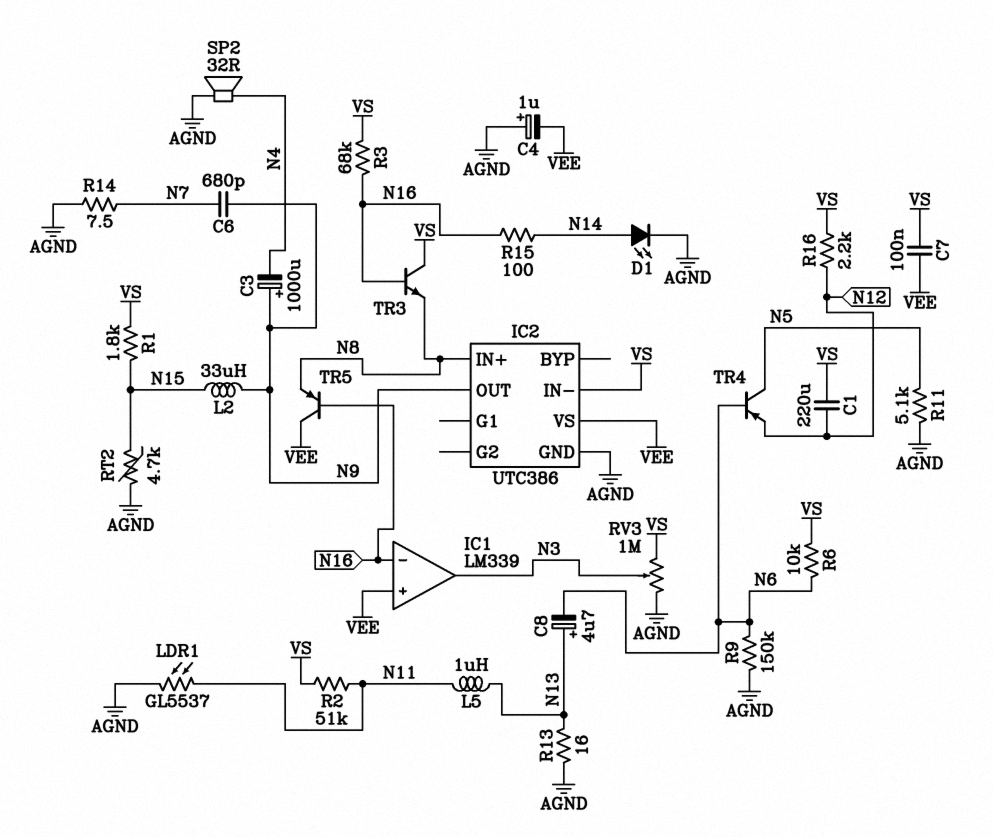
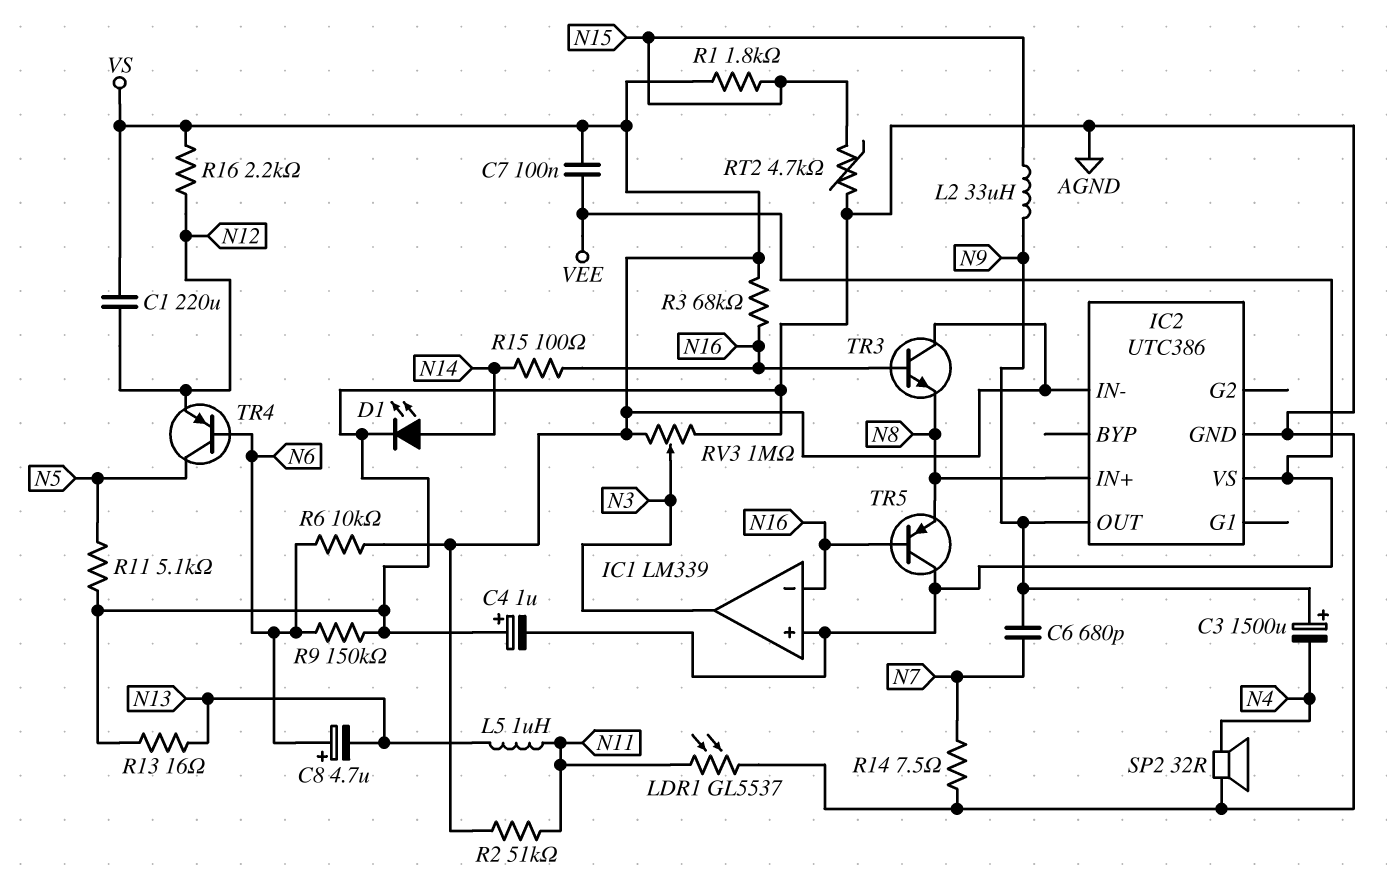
C3: 1000uF (plus N9, minus N4) -> 1500uF (plus N9, minus N4)
C8: 4.7uF (plus N13, minus N6) -> 4.7uF (plus N6, minus N13)

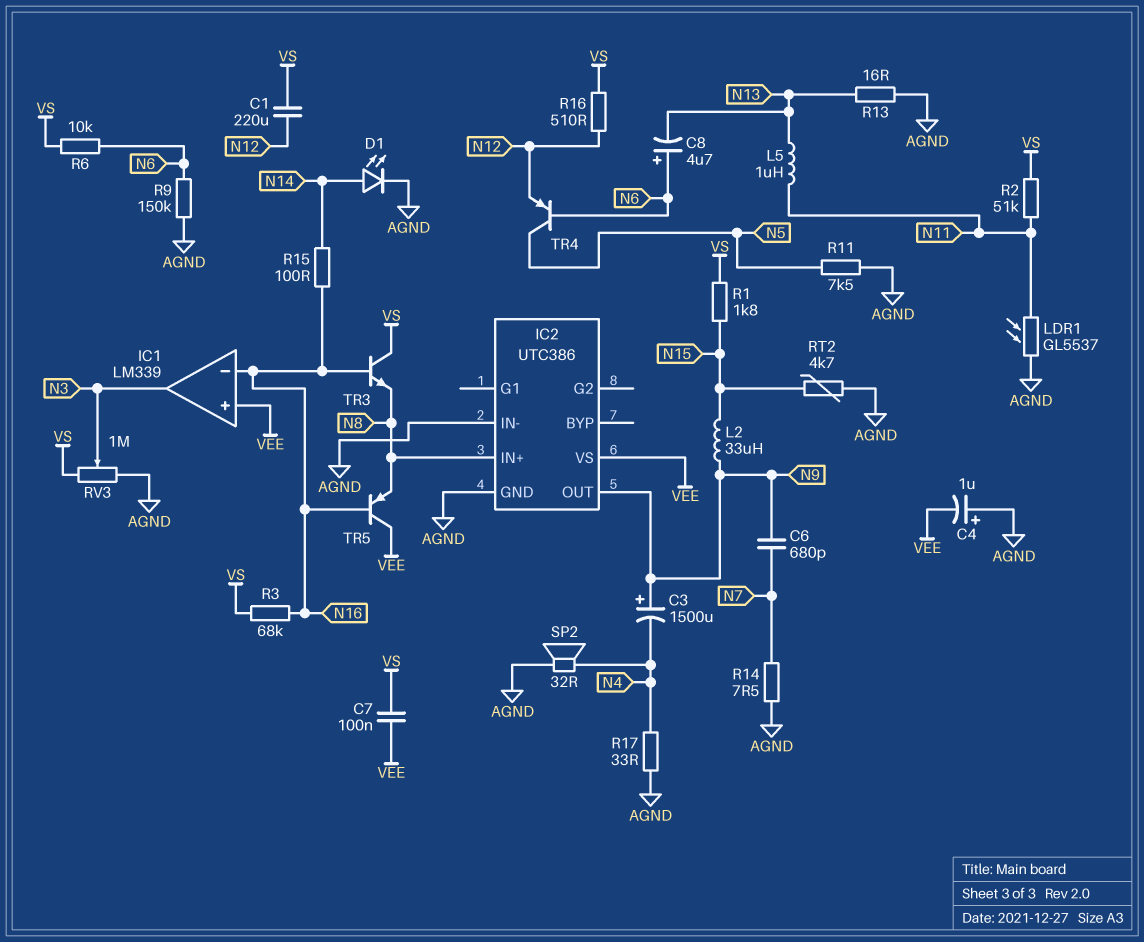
IC2 pin IN-: VS -> AGND
R11: 5.1k (AGND, N5) -> 7.5k (AGND, N5)
R16: 2.2k (N12, VS) -> 510 (N12, VS)
R17: none -> 33 (AGND, N4)

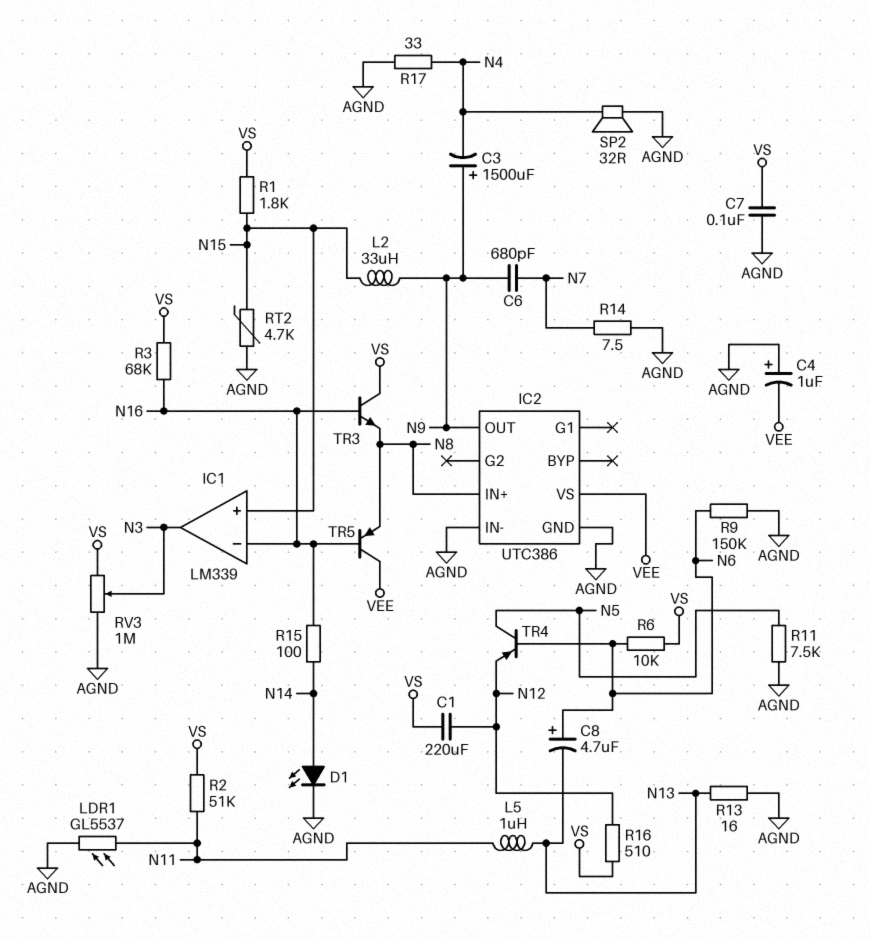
C7: 100nF (VEE, VS) -> 100nF (AGND, VS)
IC1 pin in+: VEE -> N15

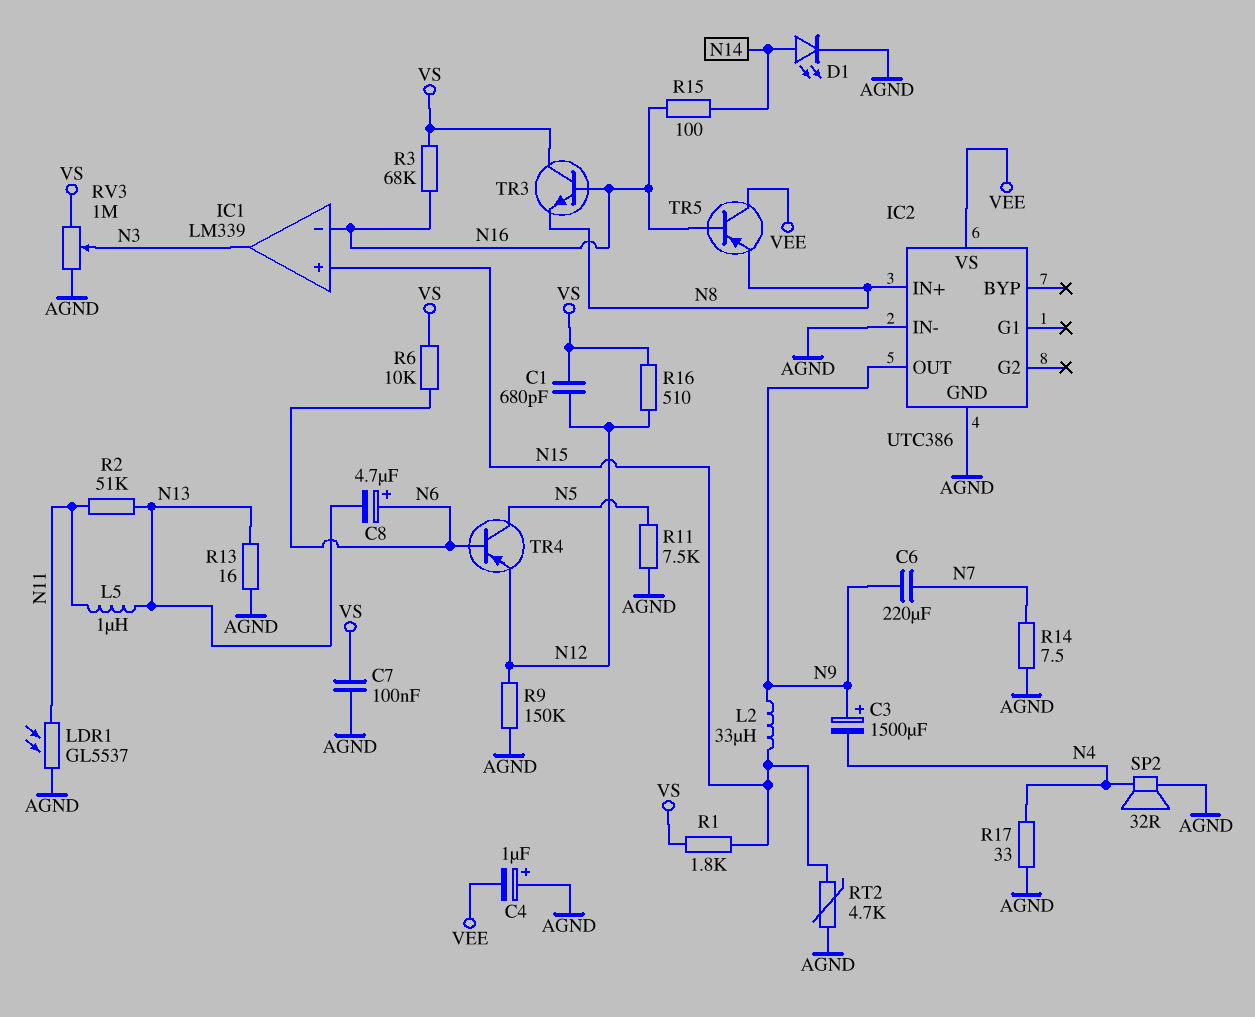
C1: 220uF (N12, VS) -> 680pF (N12, VS)
C6: 680pF (N7, N9) -> 220uF (N7, N9)
R2: 51k (N11, VS) -> 51k (N11, N13)
R9: 150k (AGND, N6) -> 150k (AGND, N12)

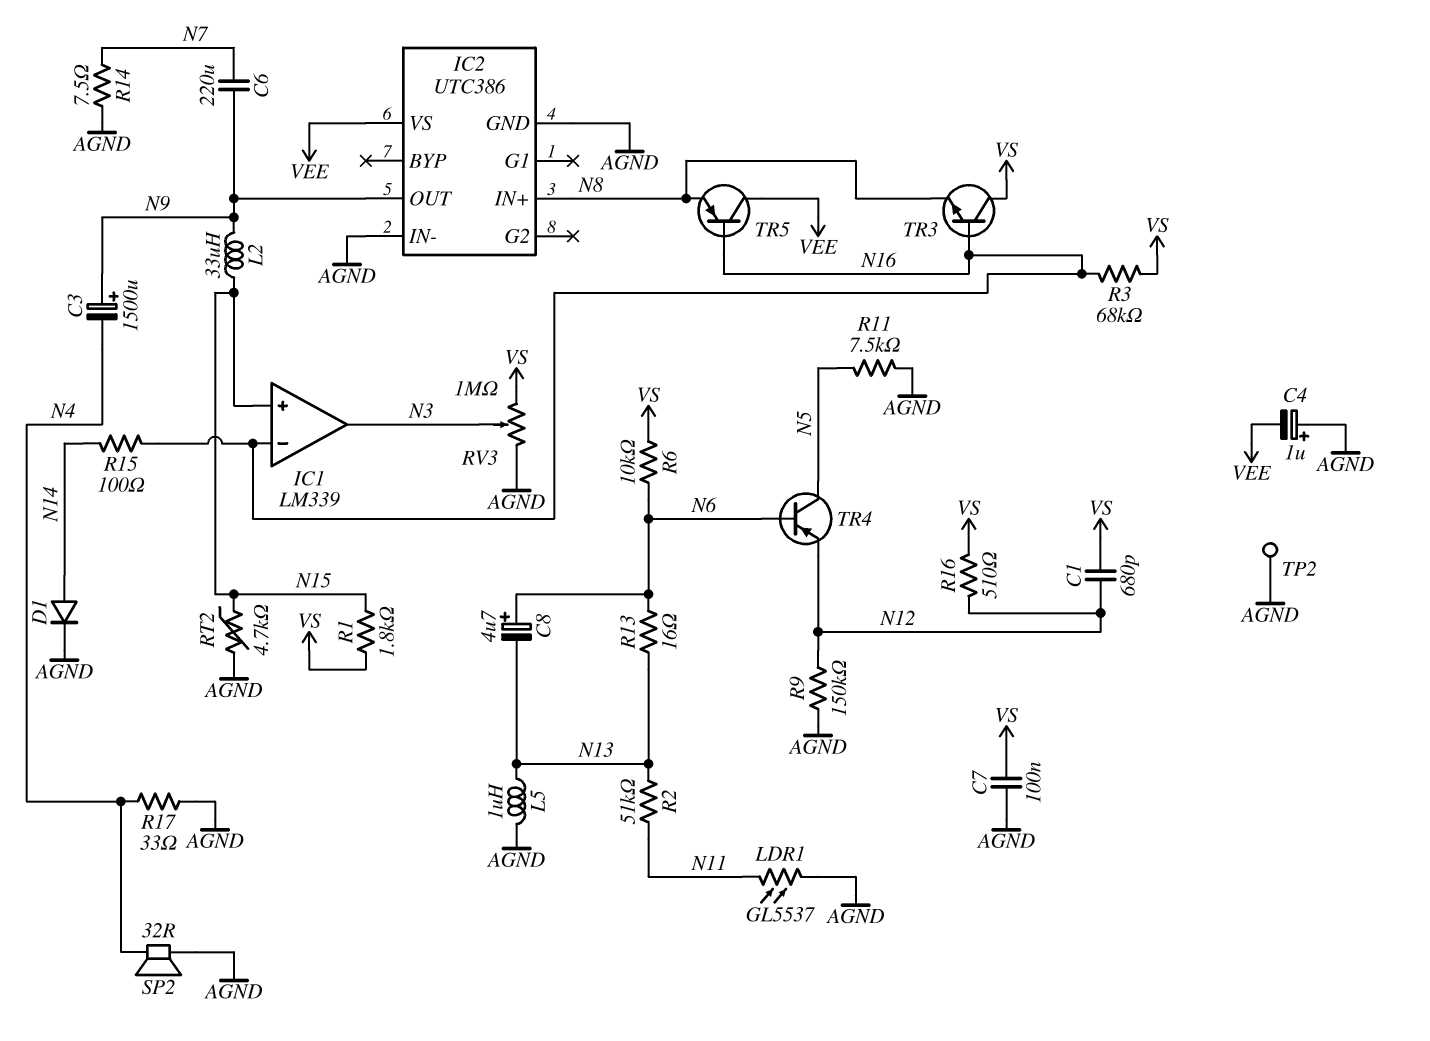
D1: LED (A N14, K AGND) -> diode (A N14, K AGND)
L5: 1uH (N11, N13) -> 1uH (AGND, N13)
R13: 16 (AGND, N13) -> 16 (N6, N13)
TP2: none -> test point (AGND)

